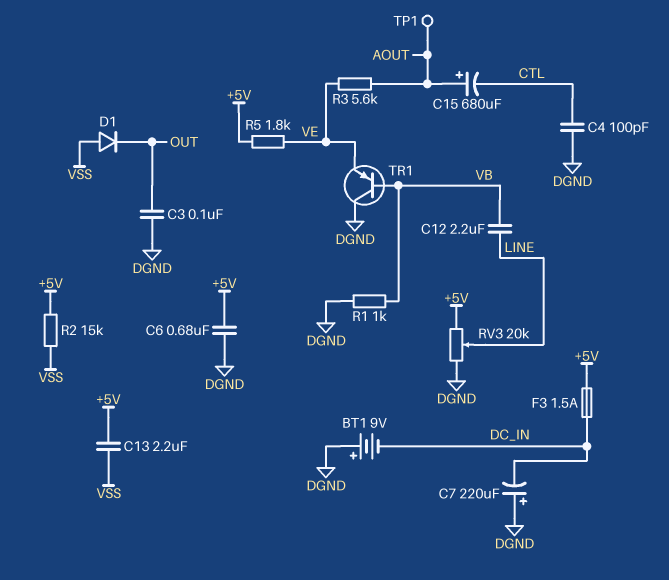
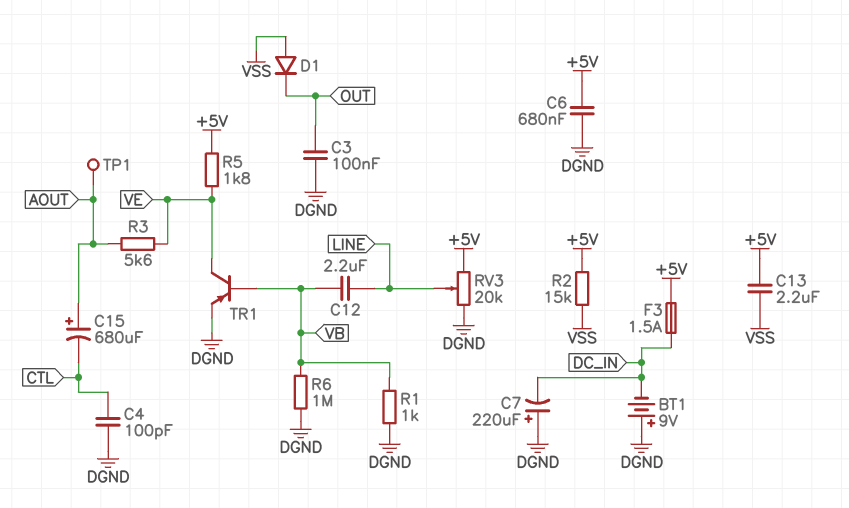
R6: none -> 1M (DGND, VB)
TR1: PNP (B VB, C DGND, E VE) -> PNP (B VB, C VE, E DGND)

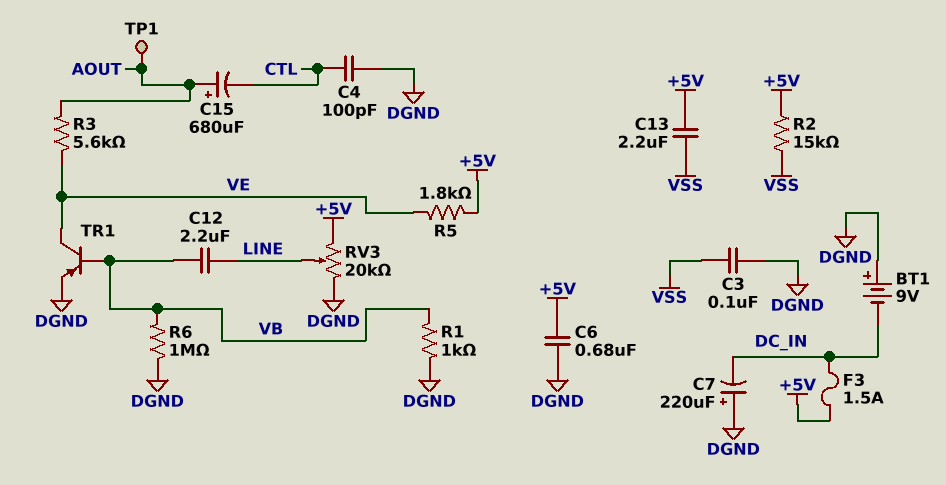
C3: 100nF (DGND, OUT) -> 100nF (DGND, VSS)
D1: diode (A VSS, K OUT) -> none

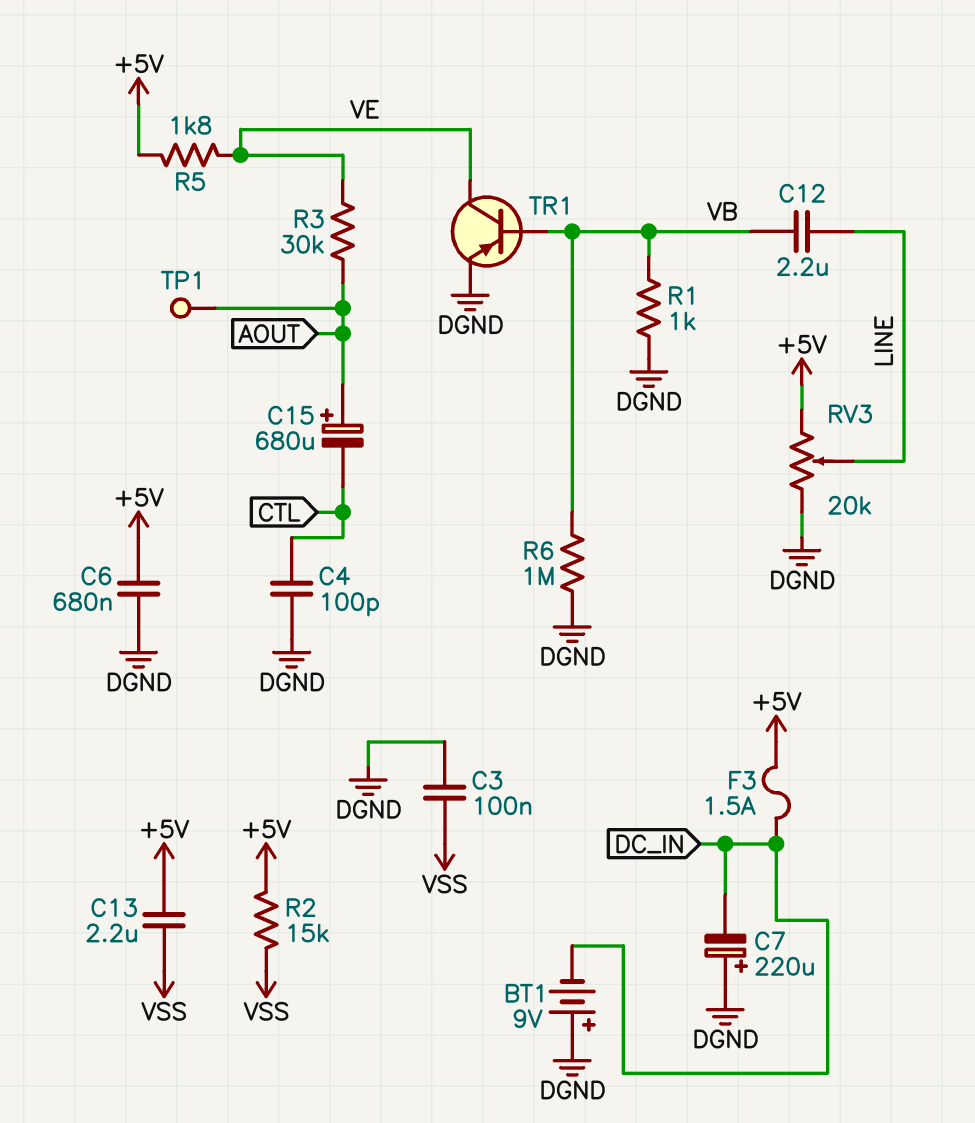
R3: 5.6k (AOUT, VE) -> 30k (AOUT, VE)

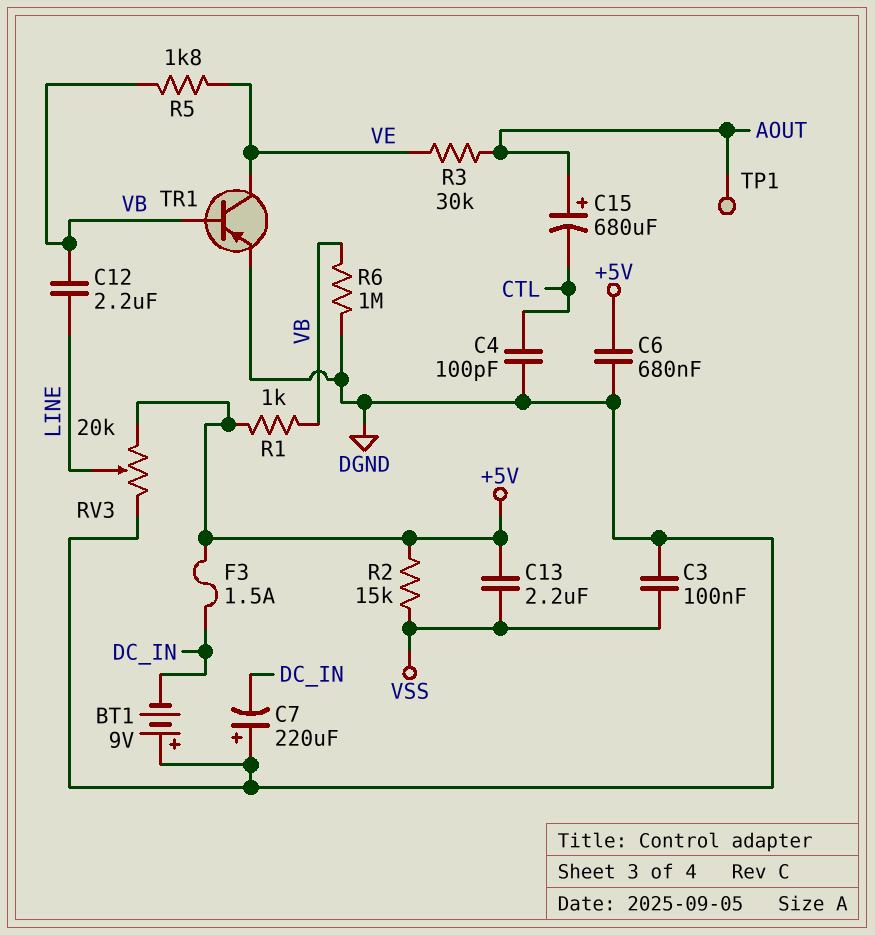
R1: 1k (DGND, VB) -> 1k (+5V, VB)
R5: 1.8k (+5V, VE) -> 1.8k (VB, VE)

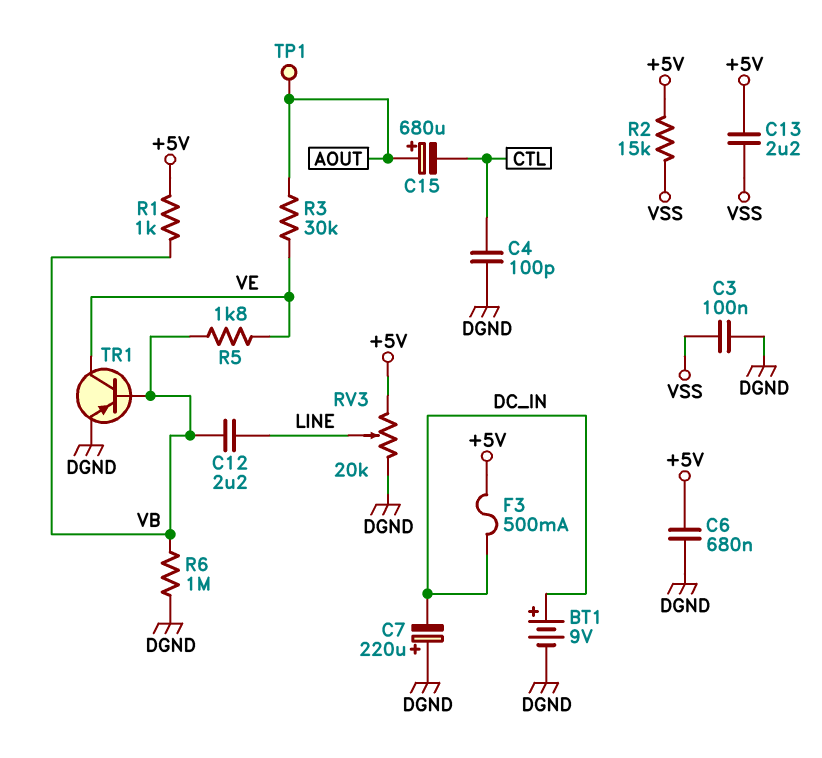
BT1: 9V (plus DGND, minus DC_IN) -> 9V (plus DC_IN, minus DGND)
F3: 1.5A (+5V, DC_IN) -> 500mA (+5V, DC_IN)

